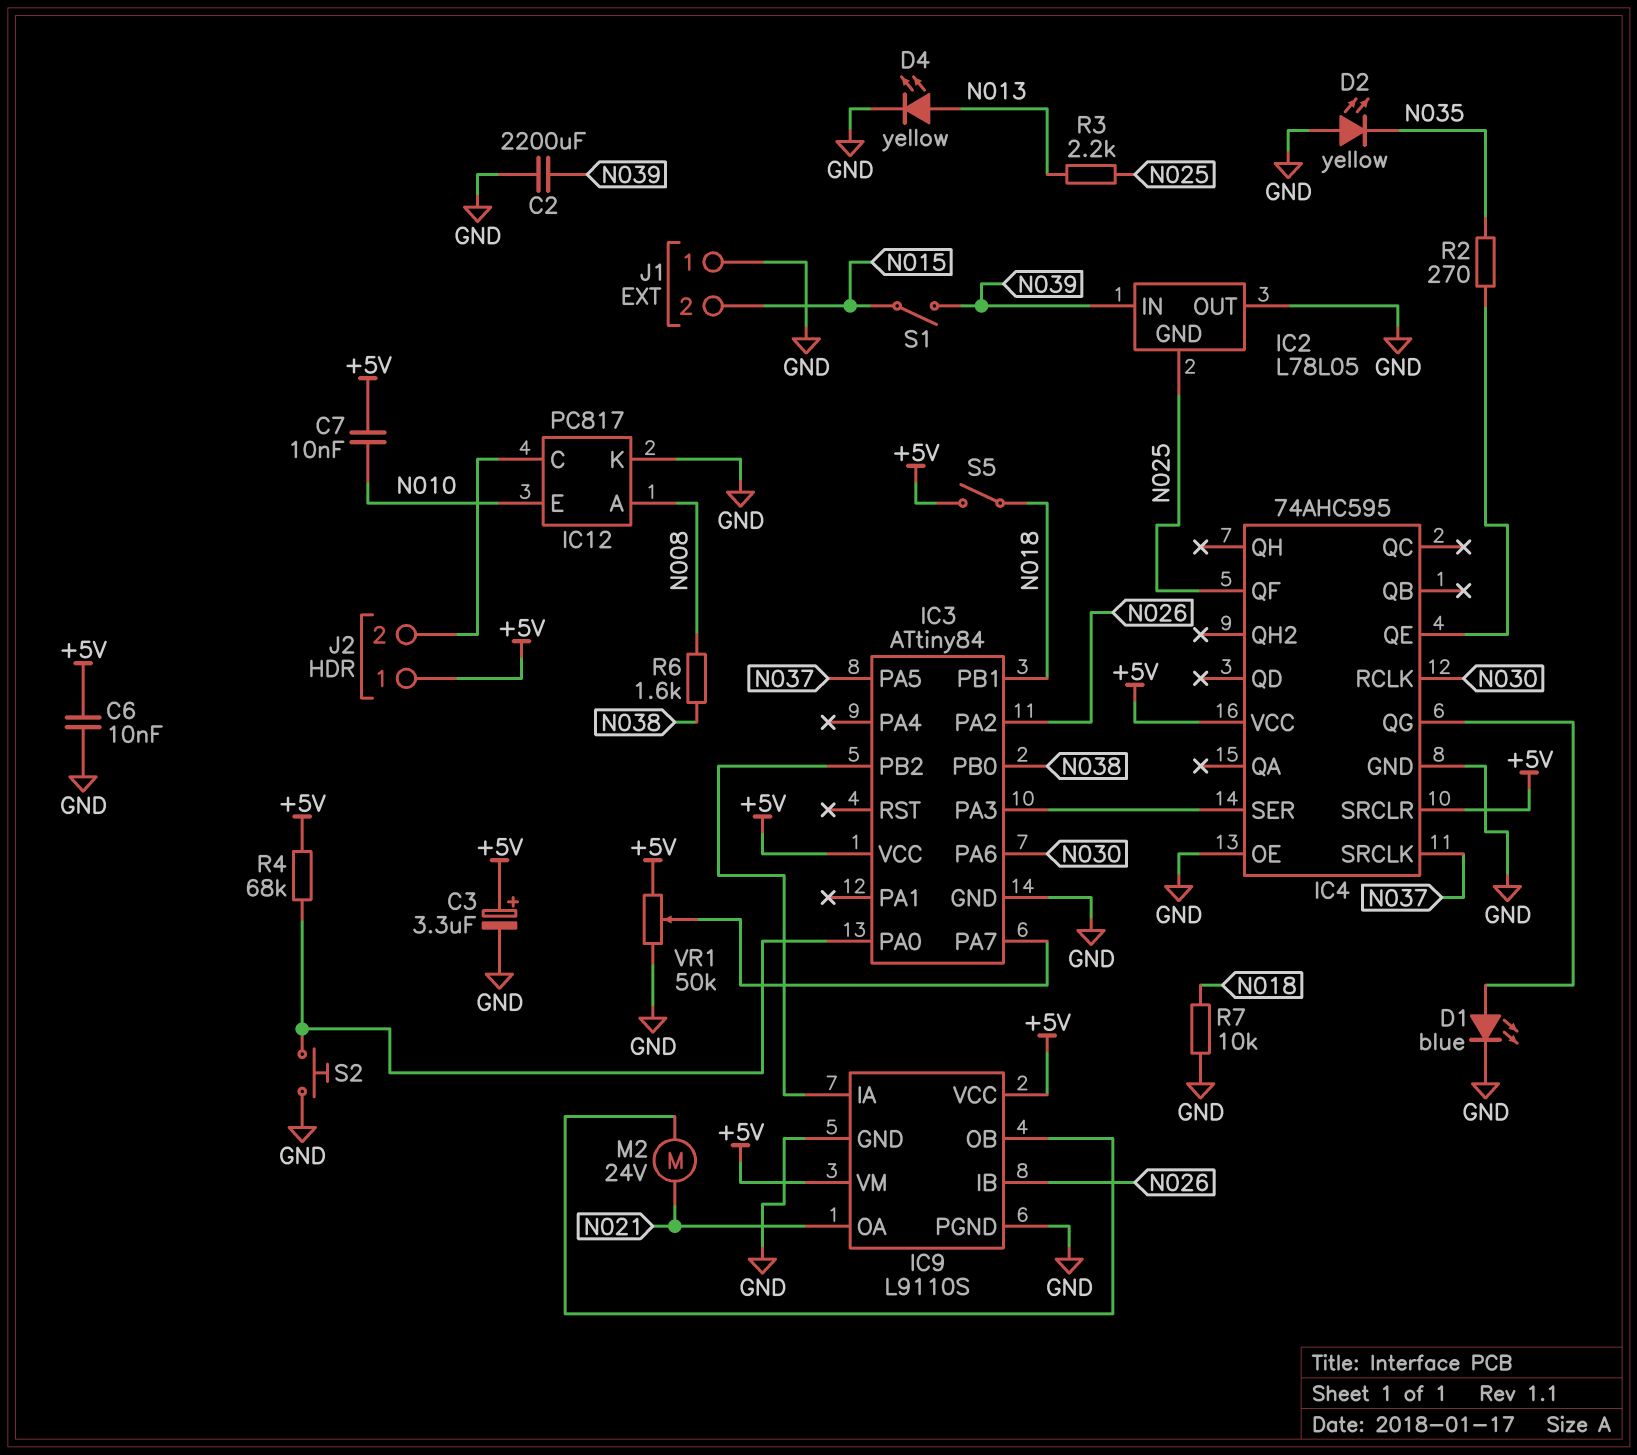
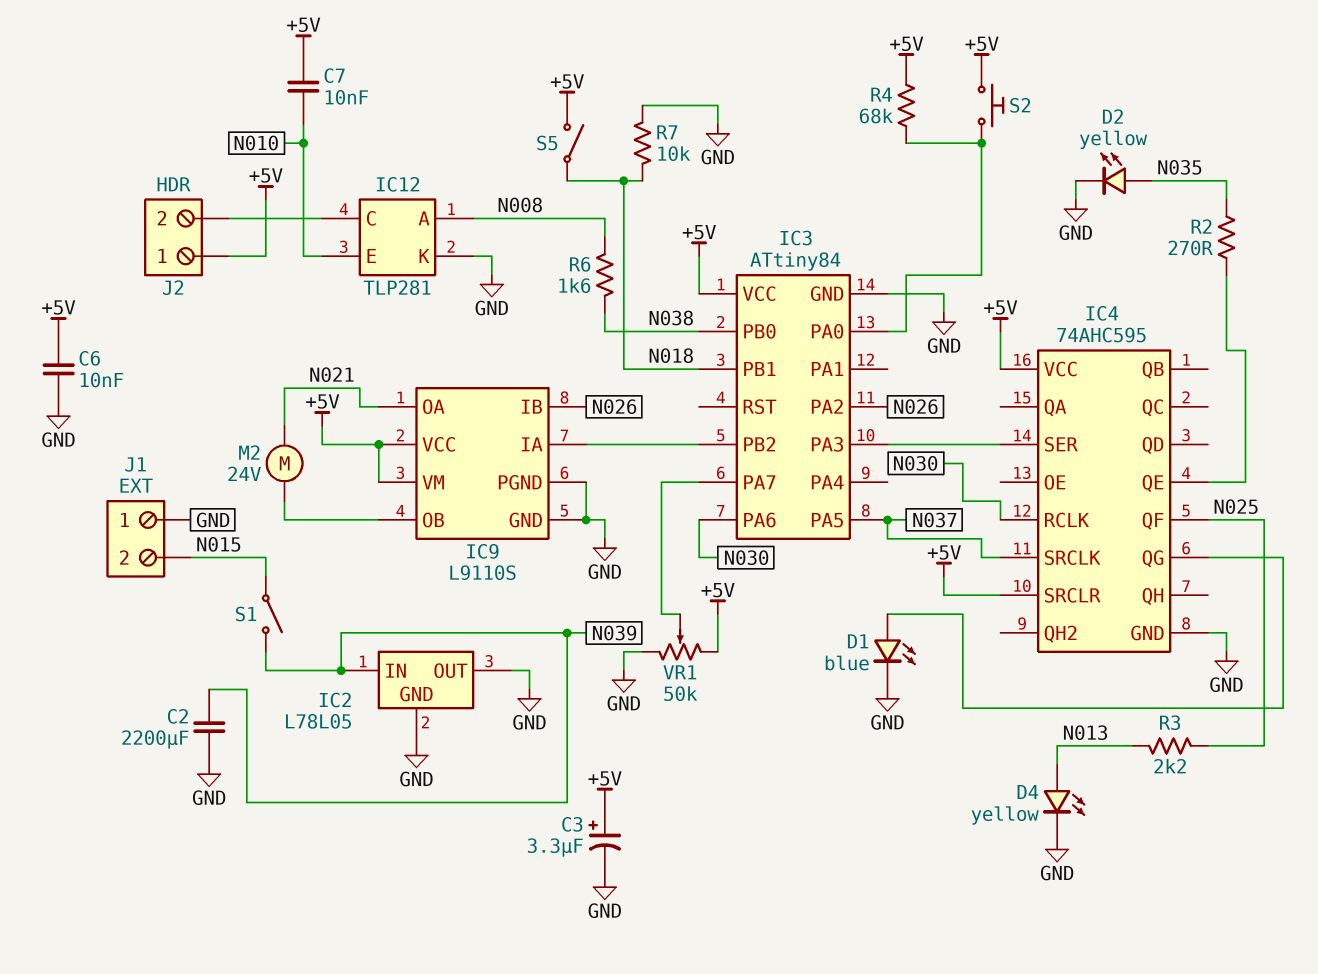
D2: LED yellow (A GND, K N035) -> LED yellow (A N035, K GND)
IC2 pin GND: N025 -> GND
IC4 pin OE: GND -> none
IC12: PC817 -> TLP281
S2: button (GND, IC3/PA0) -> button (+5V, IC3/PA0)

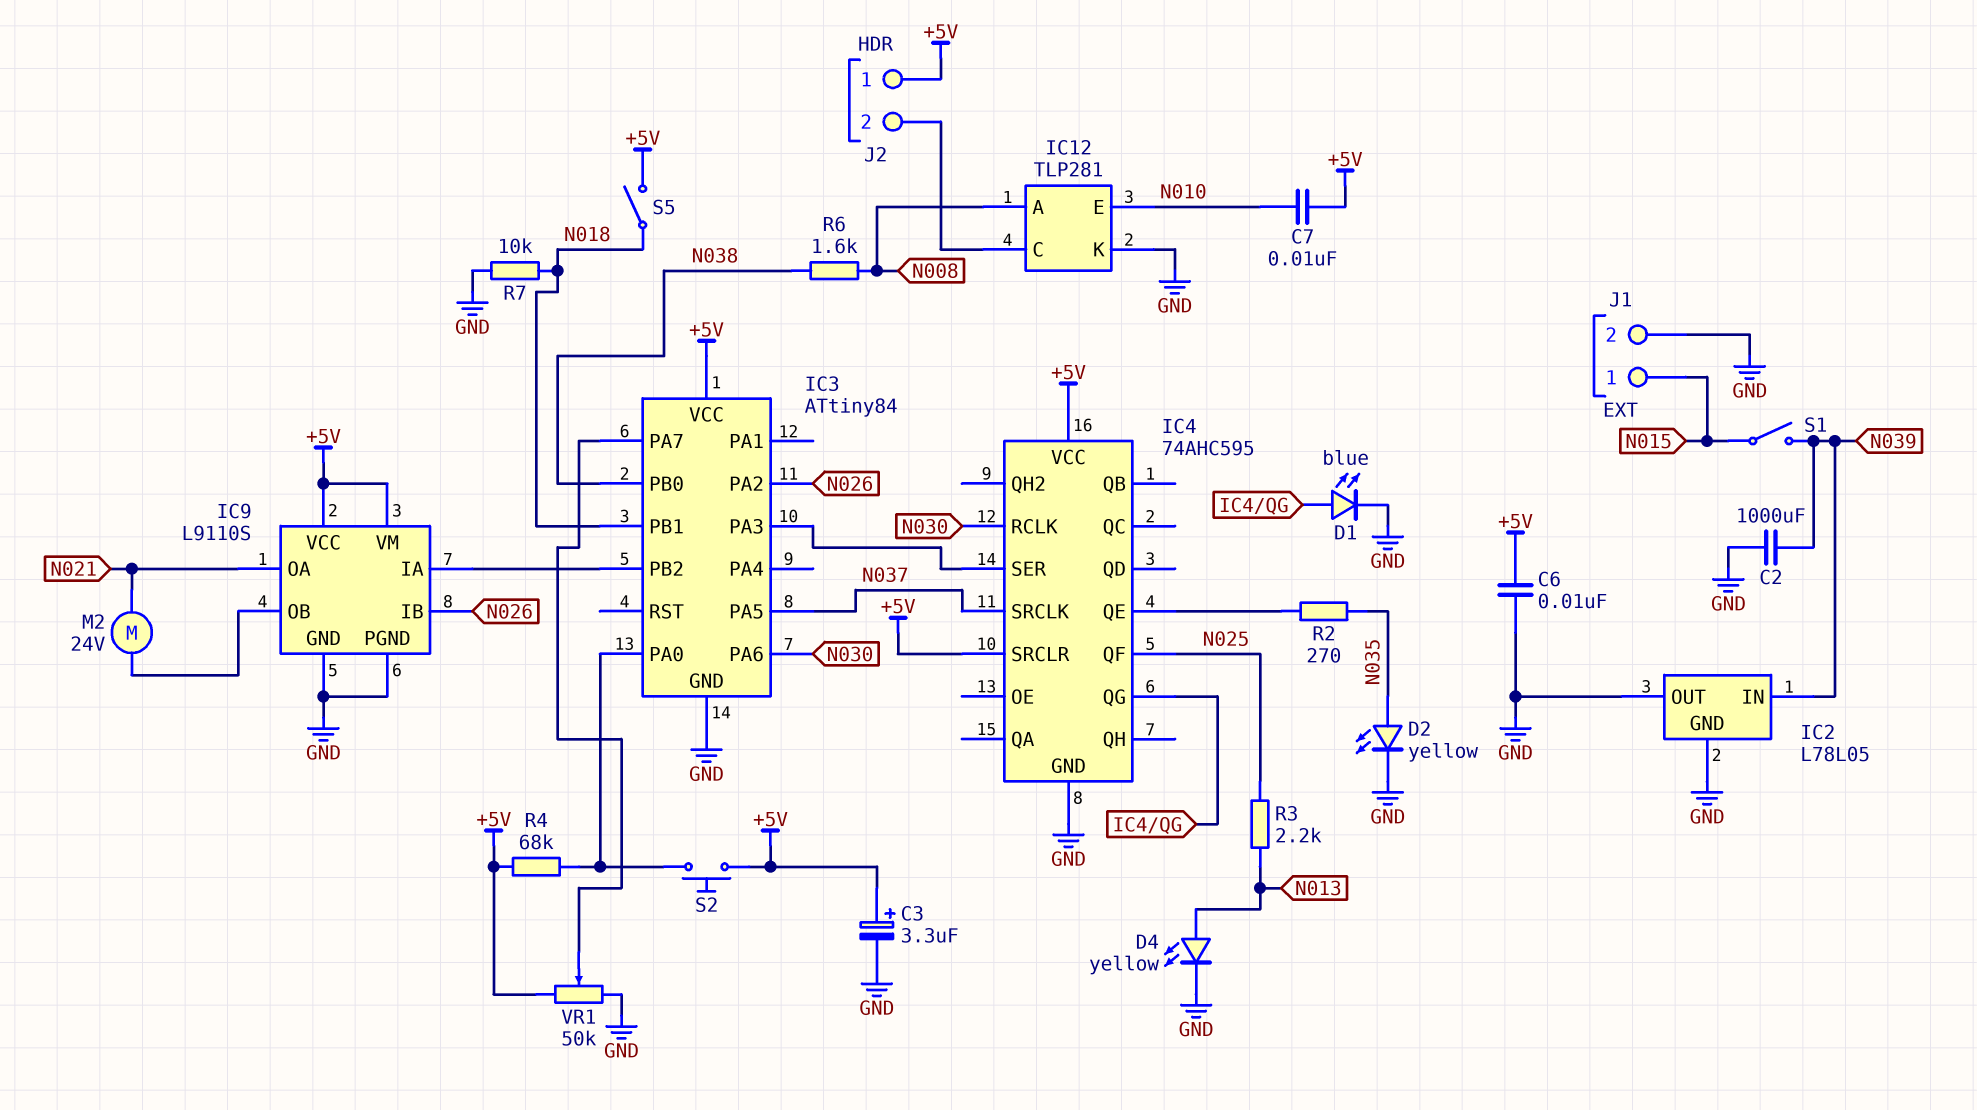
C2: 2200uF (GND, N039) -> 1000uF (GND, N039)
J1 pin 1: GND -> N015
J1 pin 2: N015 -> GND

